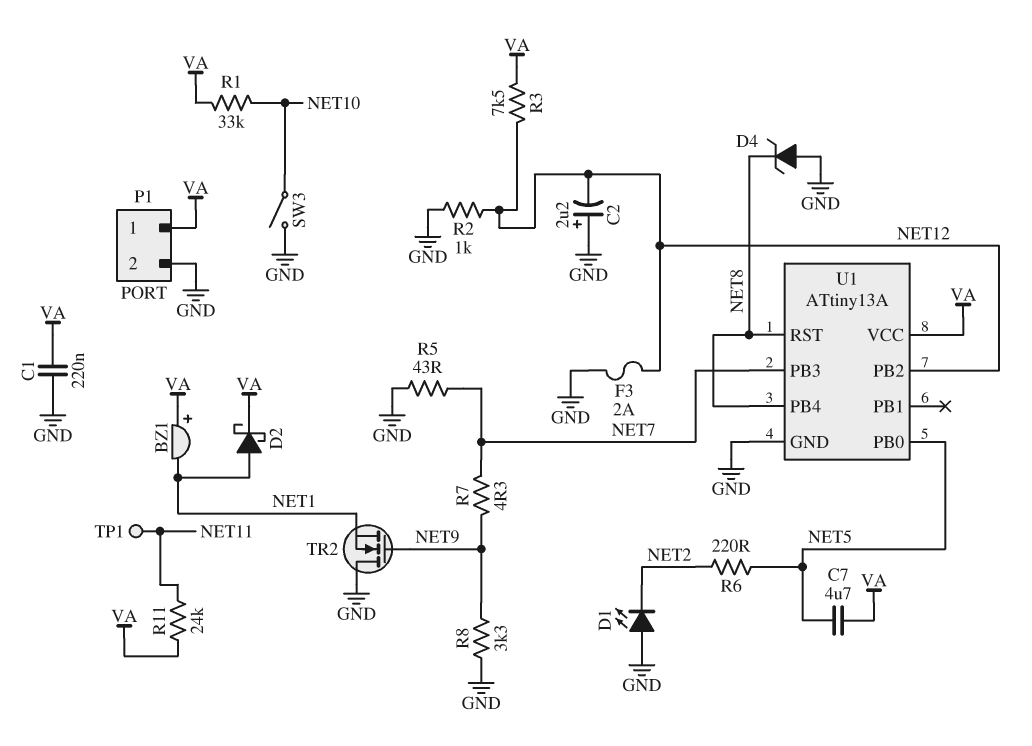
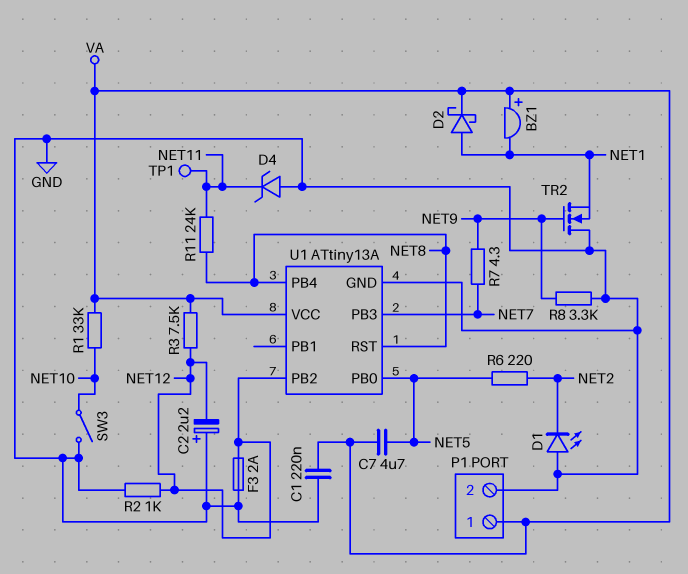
D4: zener (A GND, K NET8) -> zener (A GND, K NET11)
R5: 43 (GND, NET7) -> none
R11: 24k (NET11, VA) -> 24k (NET8, NET11)

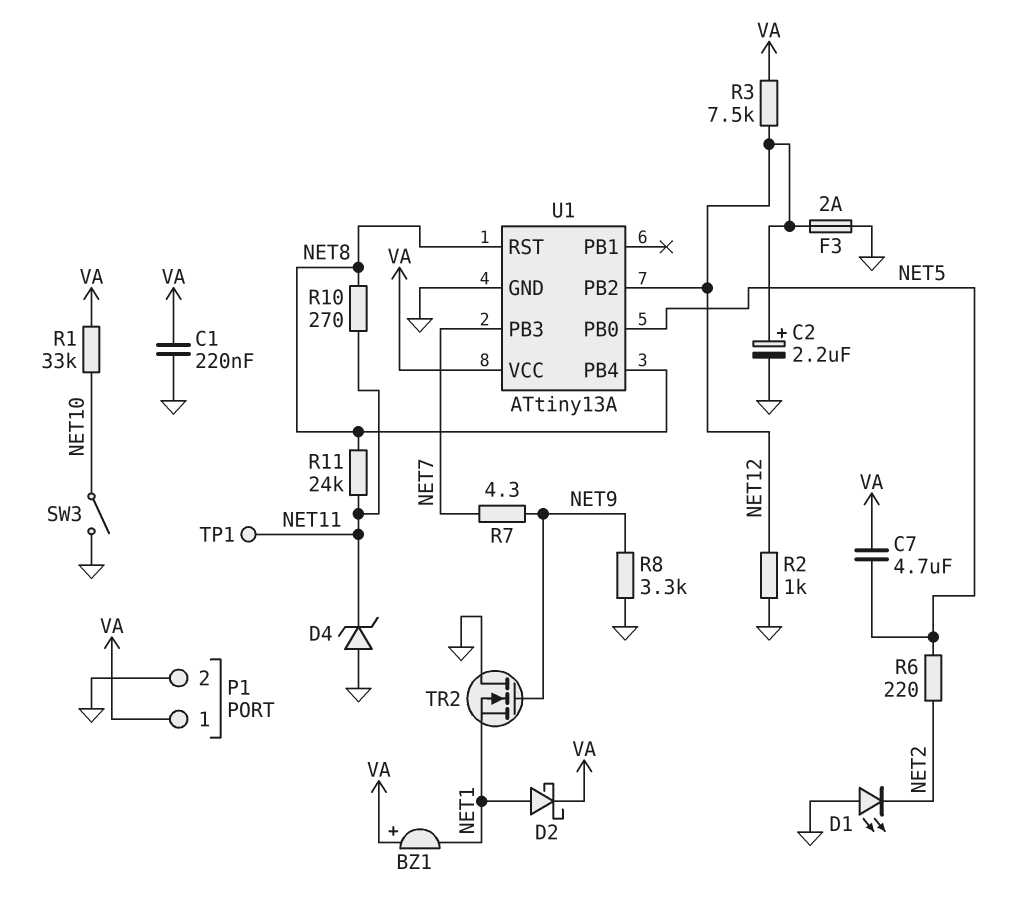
C2: 2.2uF (plus GND, minus NET12) -> 2.2uF (plus NET12, minus GND)
R10: none -> 270 (NET8, NET11)

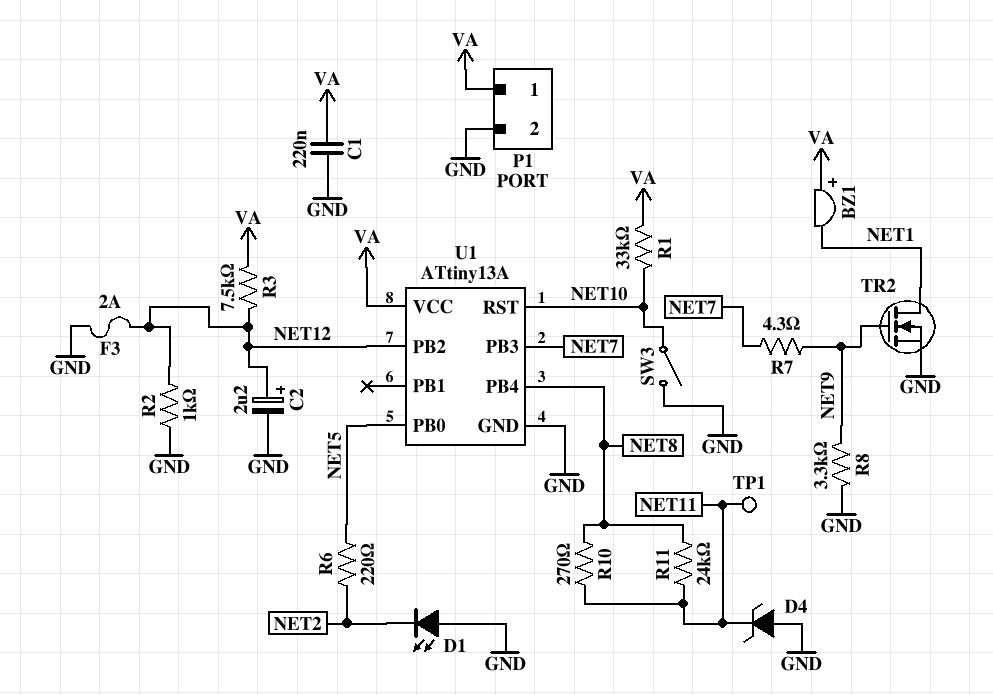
C7: 4.7uF (NET5, VA) -> none
D2: schottky (A NET1, K VA) -> none
TR2: NMOS (G NET9, D GND, S NET1) -> NMOS (G NET9, D NET1, S GND)
U1 pin RST: NET8 -> NET10

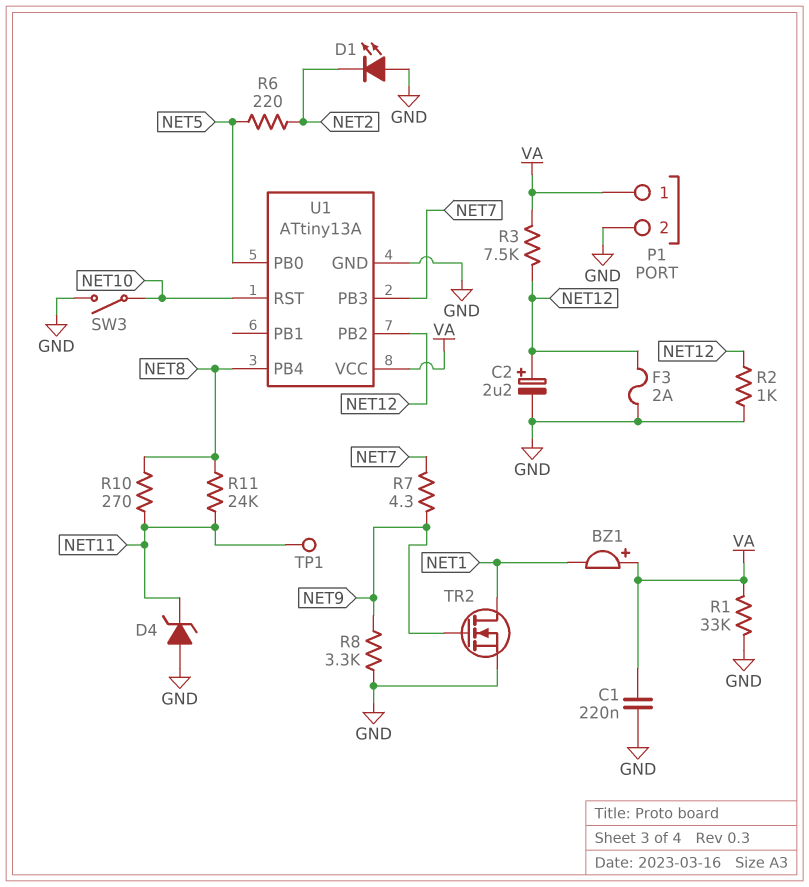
R1: 33k (NET10, VA) -> 33k (GND, VA)

